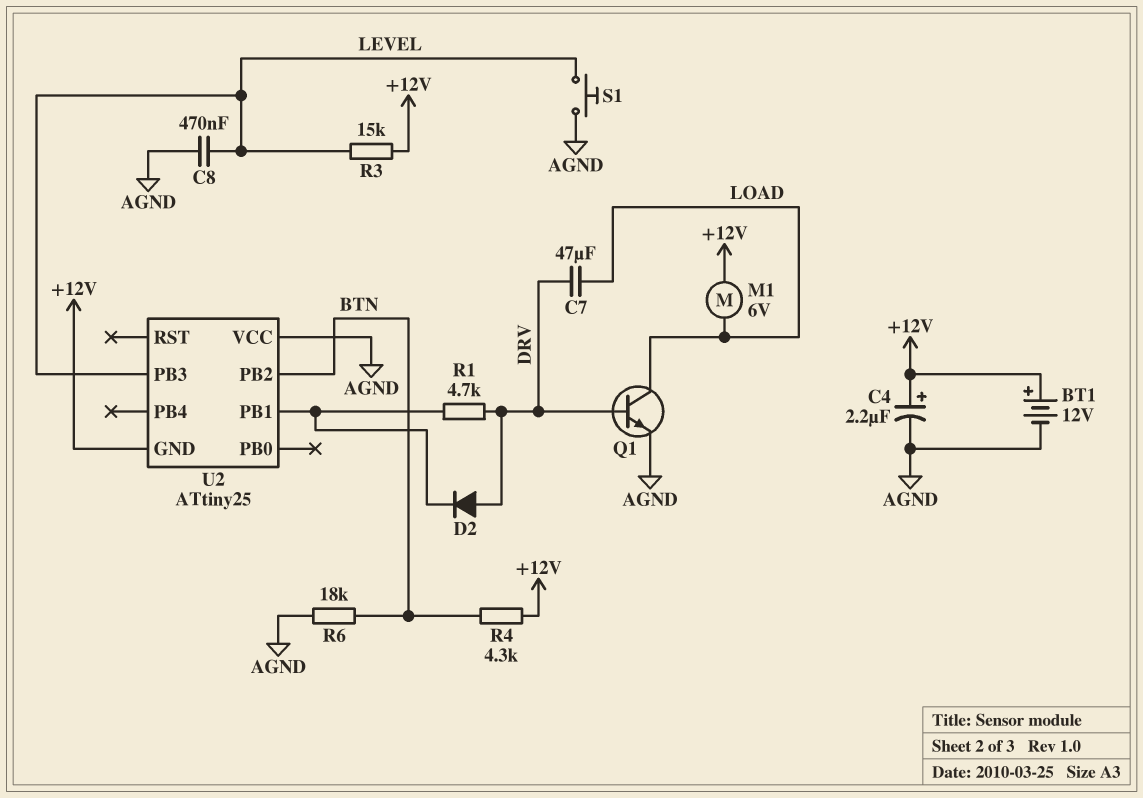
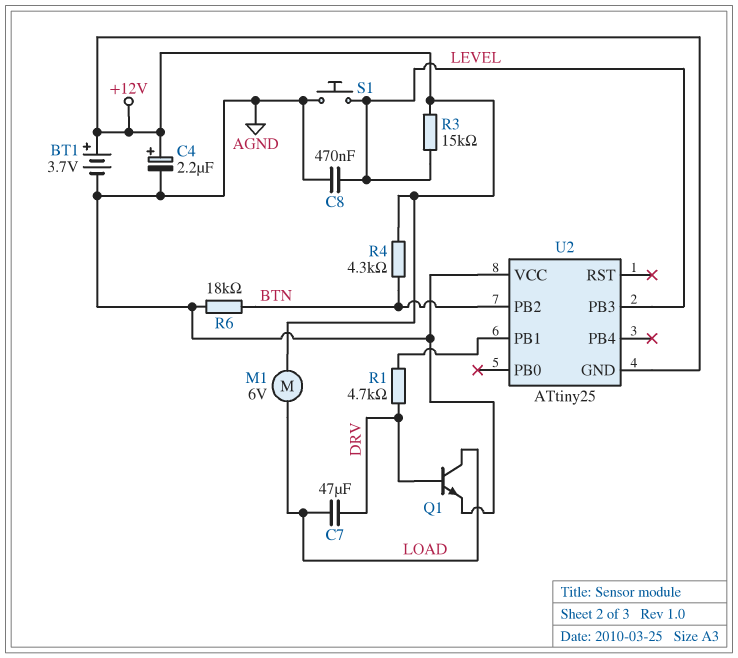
BT1: 12V (plus +12V, minus AGND) -> 3.7V (plus +12V, minus AGND)
D2: diode (A DRV, K U2/PB1) -> none

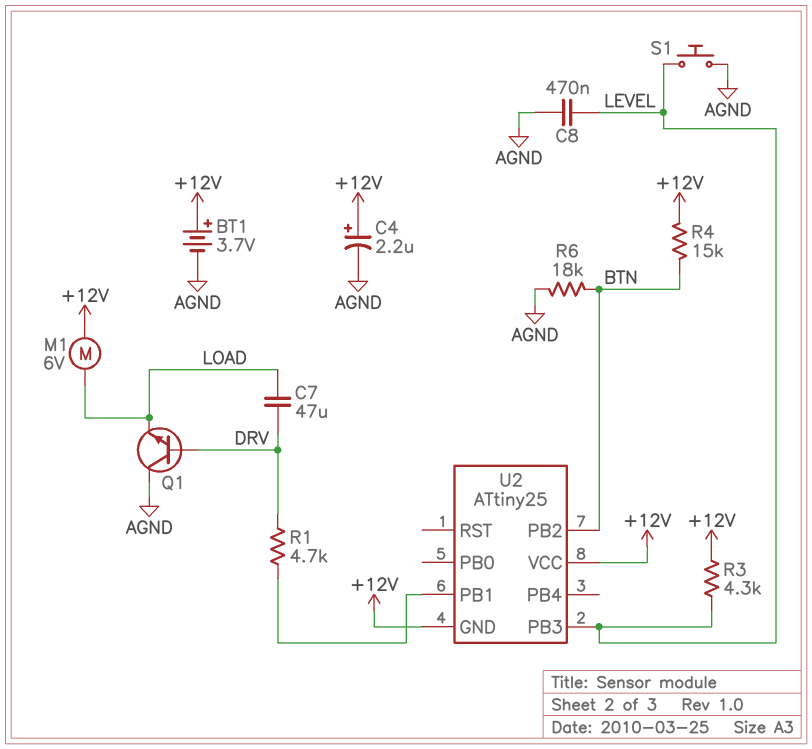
Q1: NPN (B DRV, C LOAD, E AGND) -> NPN (B DRV, C AGND, E LOAD)
R3: 15k (+12V, LEVEL) -> 4.3k (+12V, LEVEL)
R4: 4.3k (+12V, BTN) -> 15k (+12V, BTN)
U2 pin VCC: AGND -> +12V

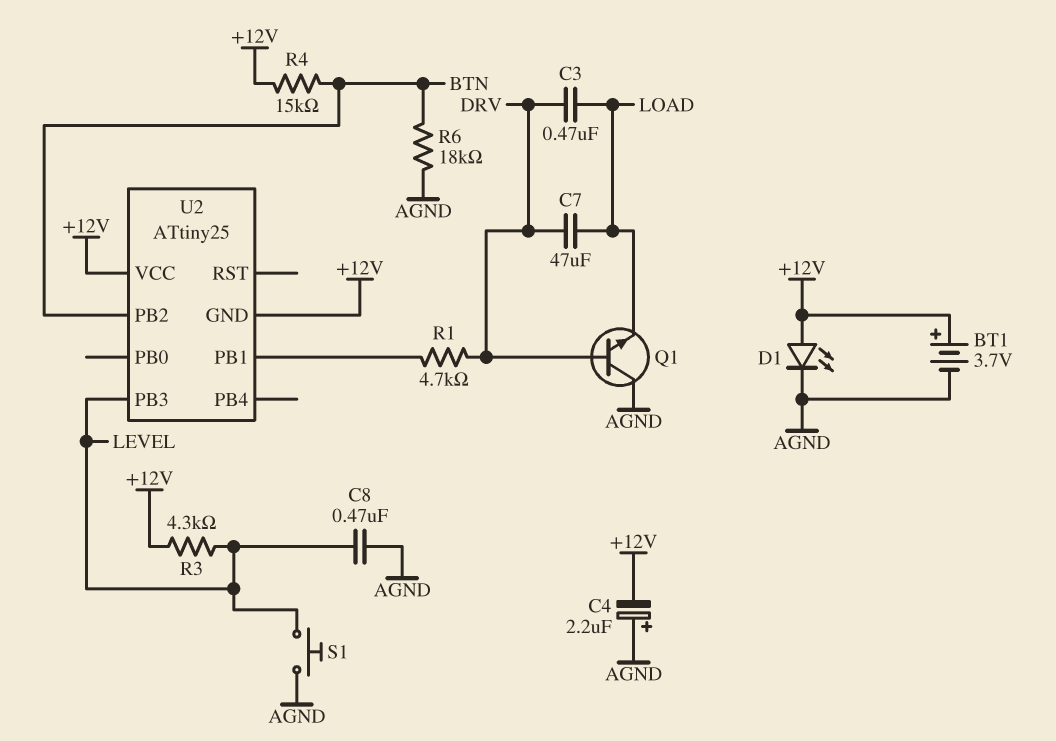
C3: none -> 470nF (DRV, LOAD)
C4: 2.2uF (plus +12V, minus AGND) -> 2.2uF (plus AGND, minus +12V)
D1: none -> LED (A +12V, K AGND)
M1: motor 6V (+12V, LOAD) -> none

